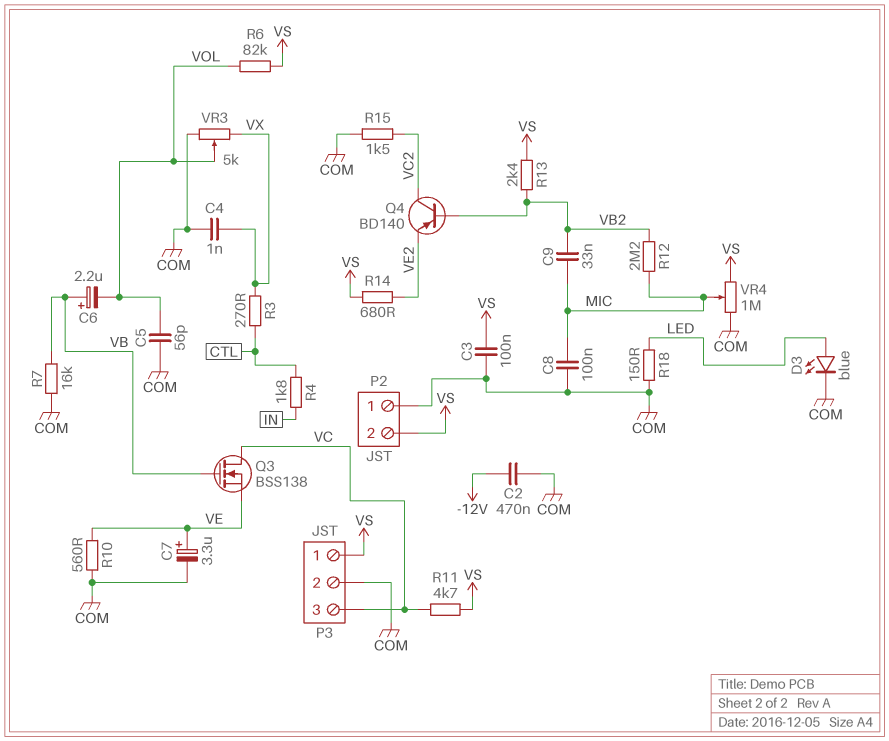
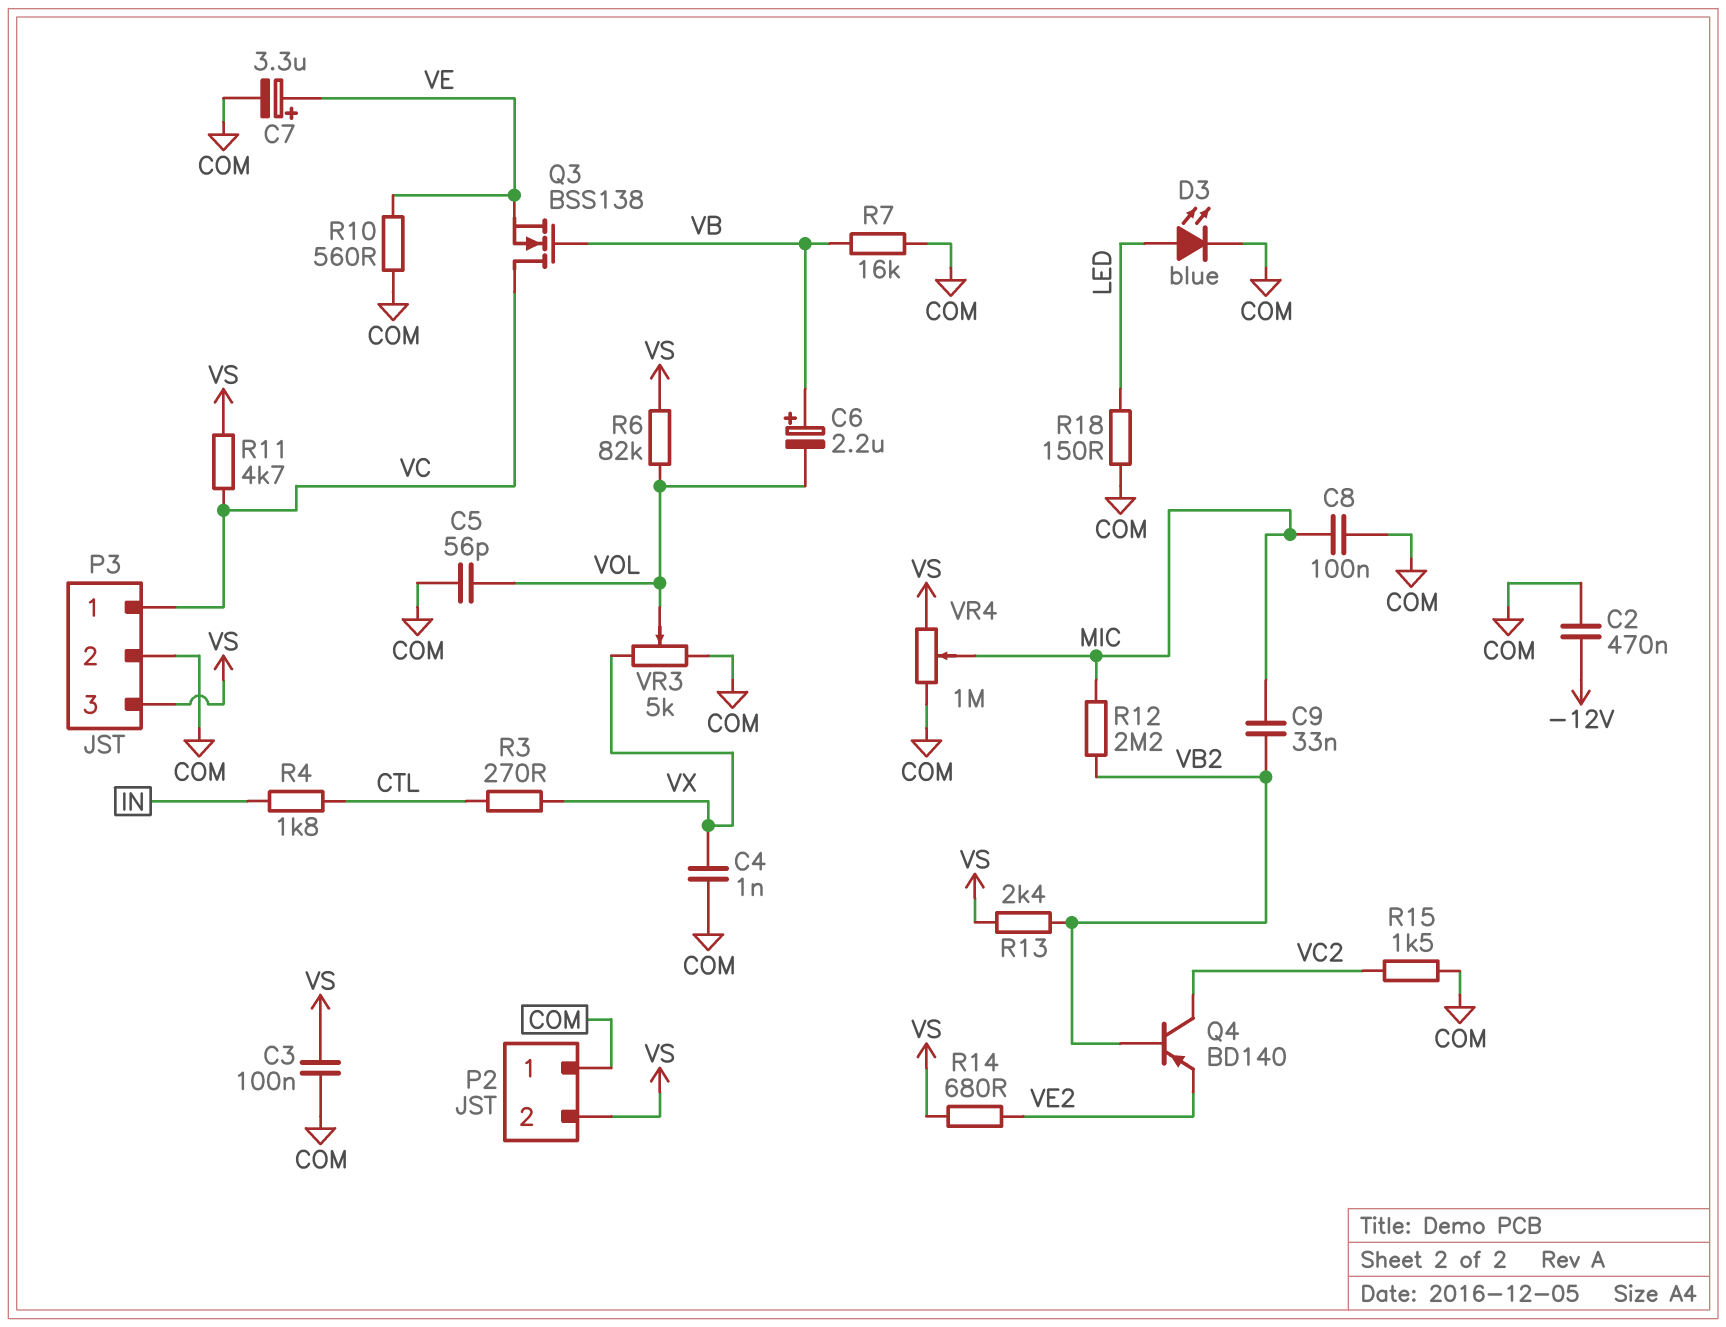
P3 pin 1: VS -> VC
P3 pin 3: VC -> VS

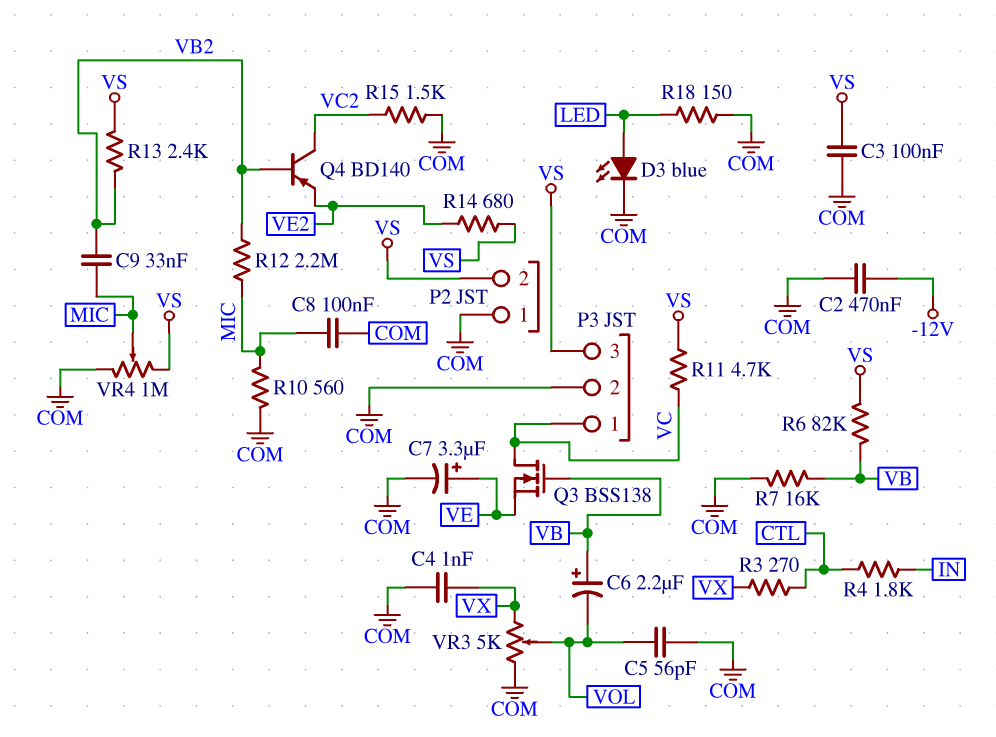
R6: 82k (VOL, VS) -> 82k (VB, VS)
R10: 560 (COM, VE) -> 560 (COM, MIC)

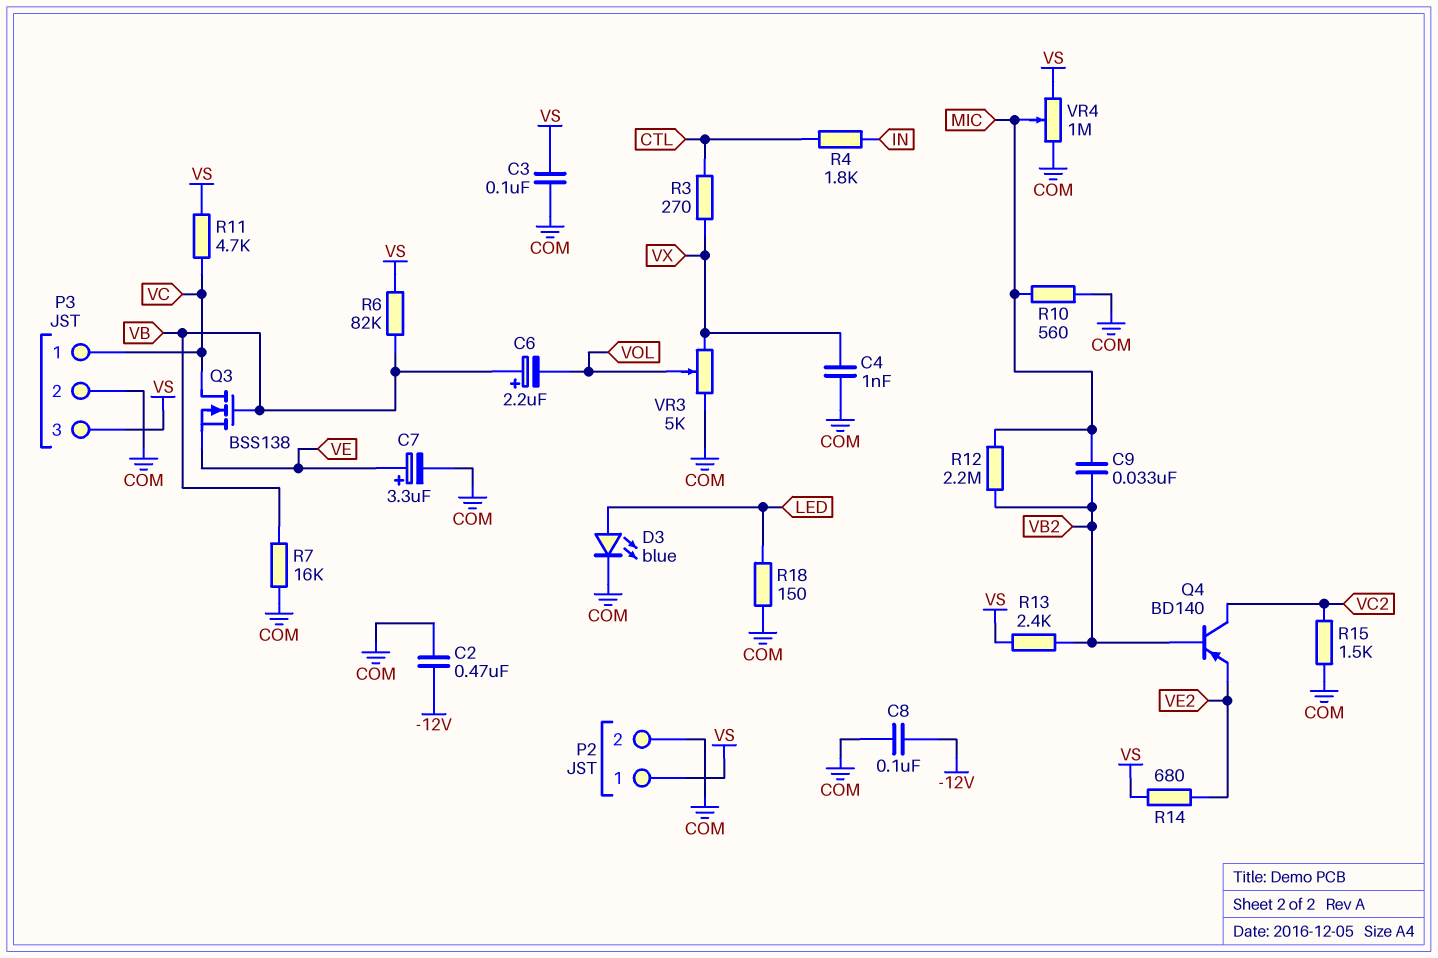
C5: 56pF (COM, VOL) -> none
C8: 100nF (COM, MIC) -> 100nF (-12V, COM)
P2 pin 1: COM -> VS
P2 pin 2: VS -> COM

